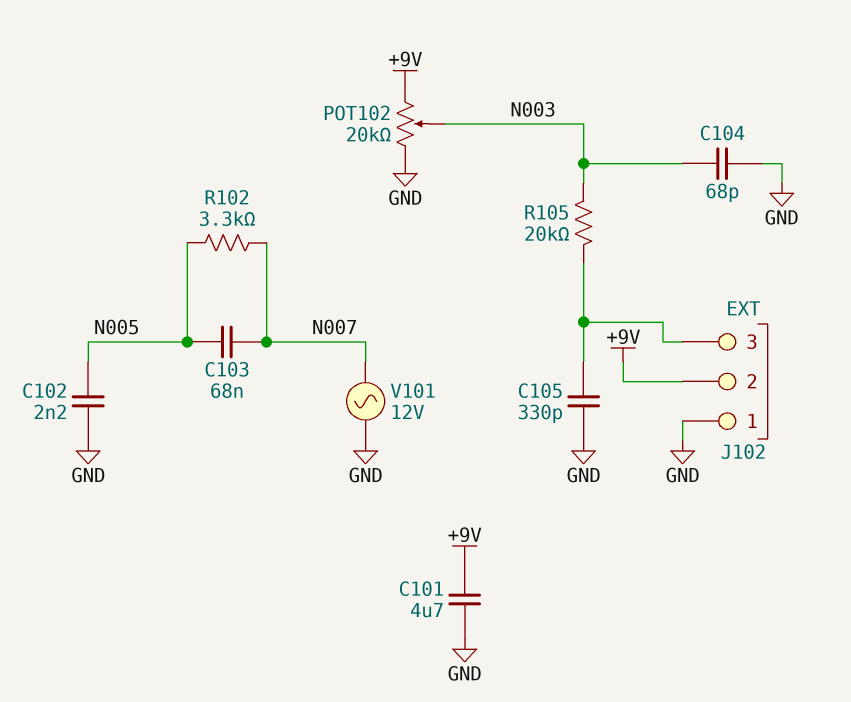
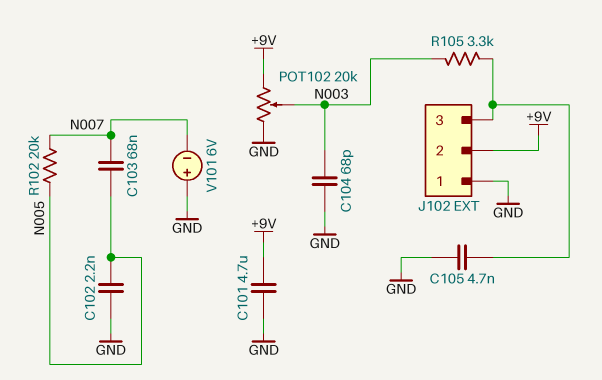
C105: 330pF (GND, J102/3) -> 4.7nF (GND, J102/3)
R102: 3.3k (N005, N007) -> 20k (N005, N007)
R105: 20k (J102/3, N003) -> 3.3k (J102/3, N003)
V101: AC 12V (GND, N007) -> 6V (plus GND, minus N007)

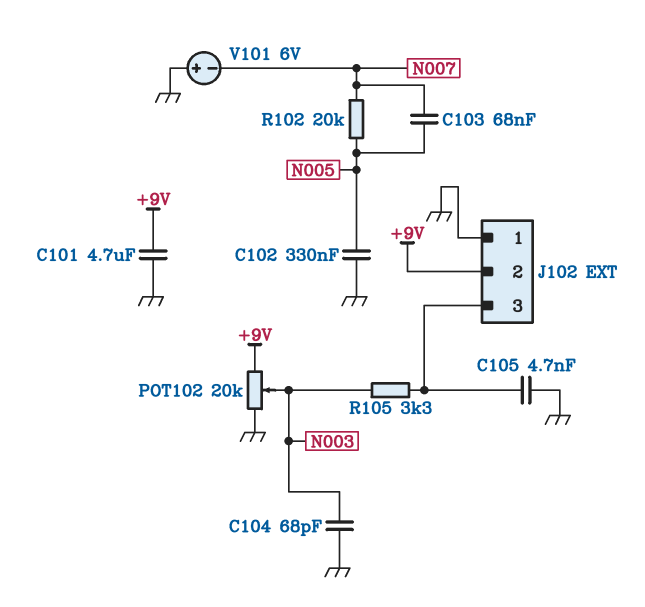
C102: 2.2nF (GND, N005) -> 330nF (GND, N005)

